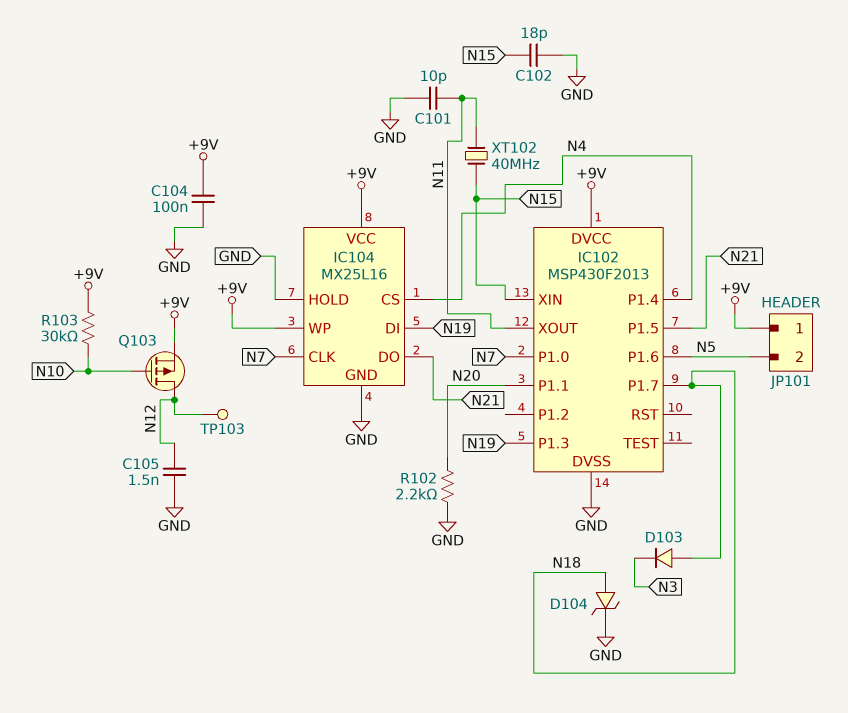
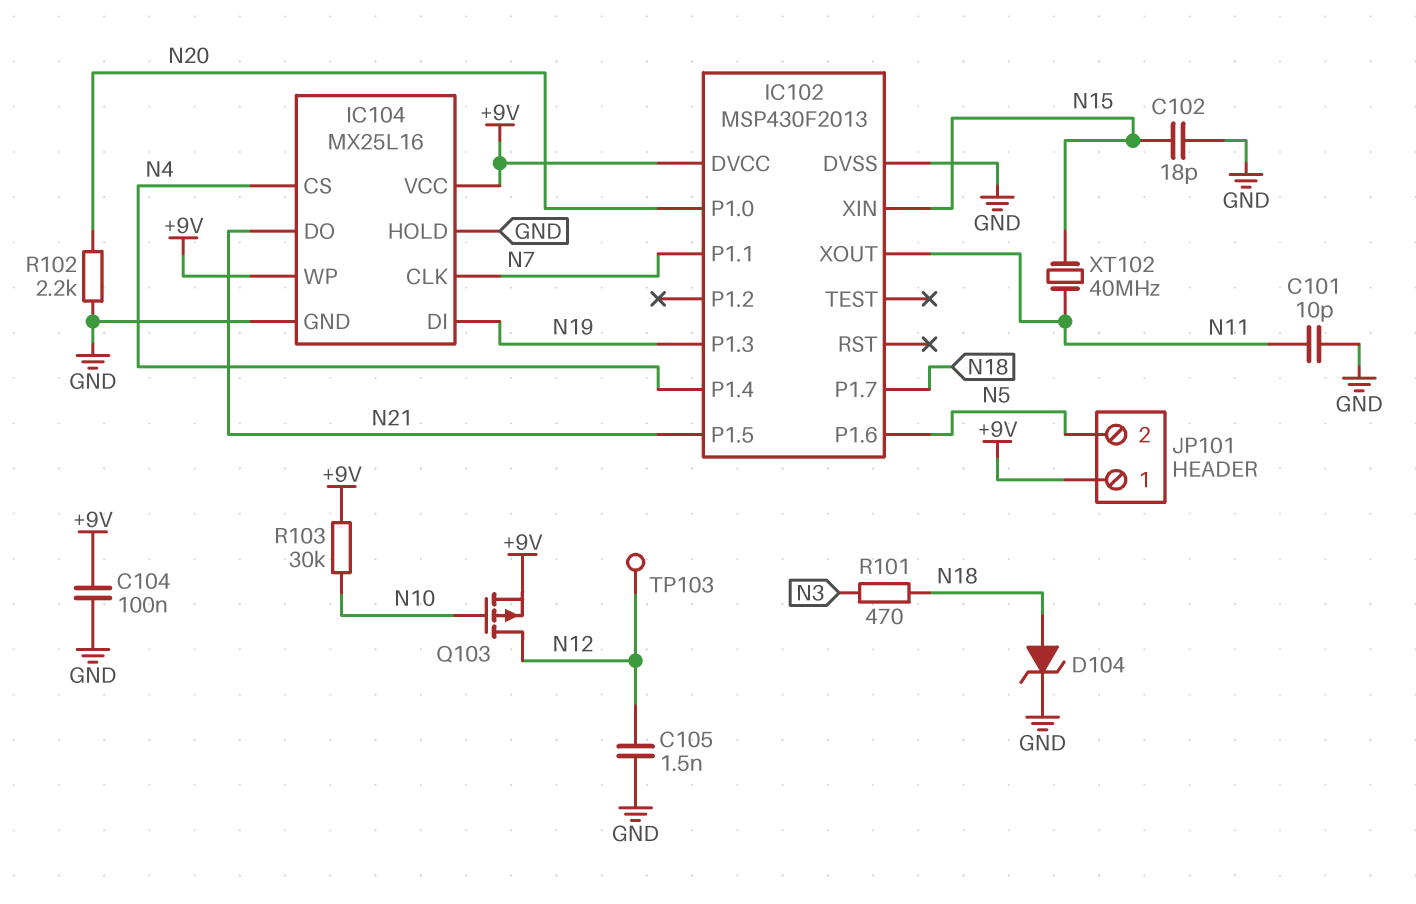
D103: diode (A N18, K N3) -> none
IC102 pin P1.0: N7 -> N20
IC102 pin P1.1: N20 -> N7
R101: none -> 470 (N3, N18)

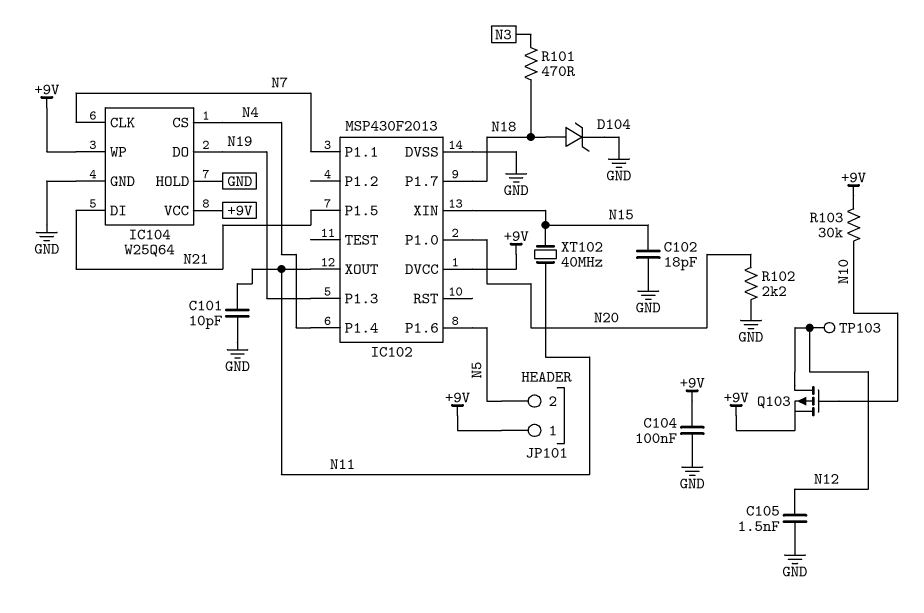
IC104: MX25L16 -> W25Q64
IC104 pin DI: N19 -> N21
IC104 pin DO: N21 -> N19

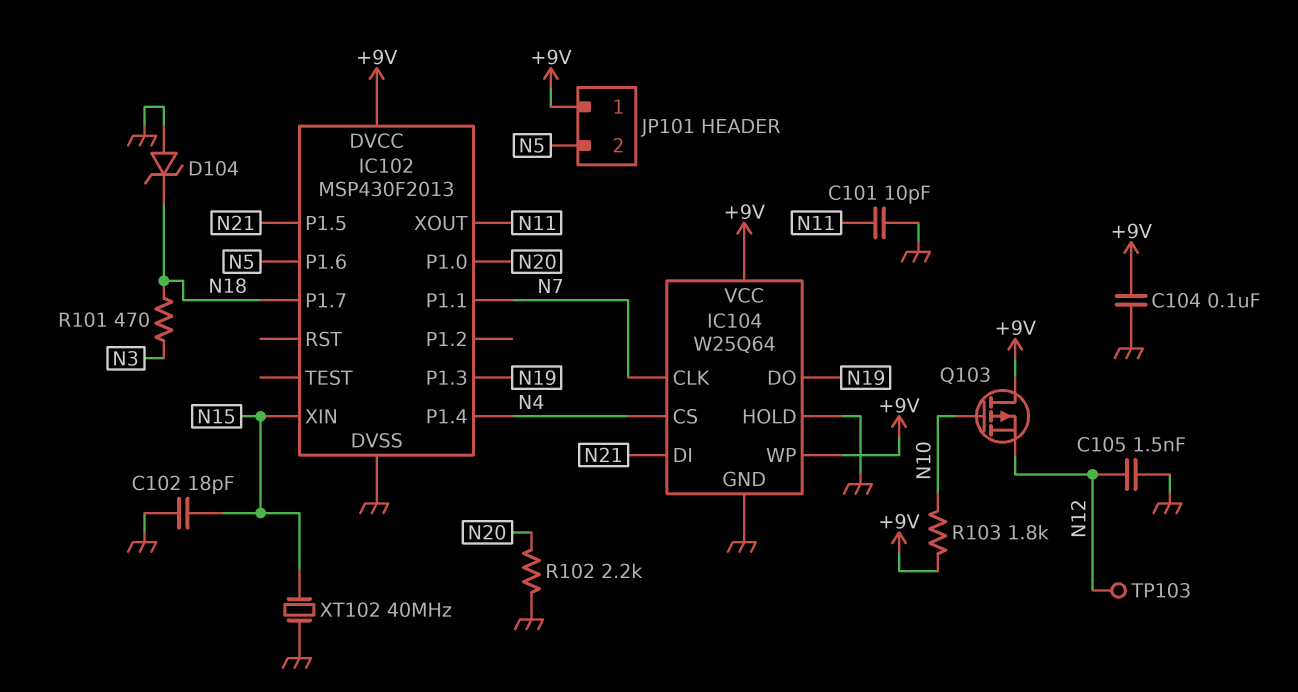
D104: zener (A N18, K GND) -> zener (A GND, K N18)
Q103: PMOS (G N10, D N12, S +9V) -> PMOS (G N10, D +9V, S N12)
R103: 30k (+9V, N10) -> 1.8k (+9V, N10)
XT102: 40MHz (N11, N15) -> 40MHz (GND, N15)

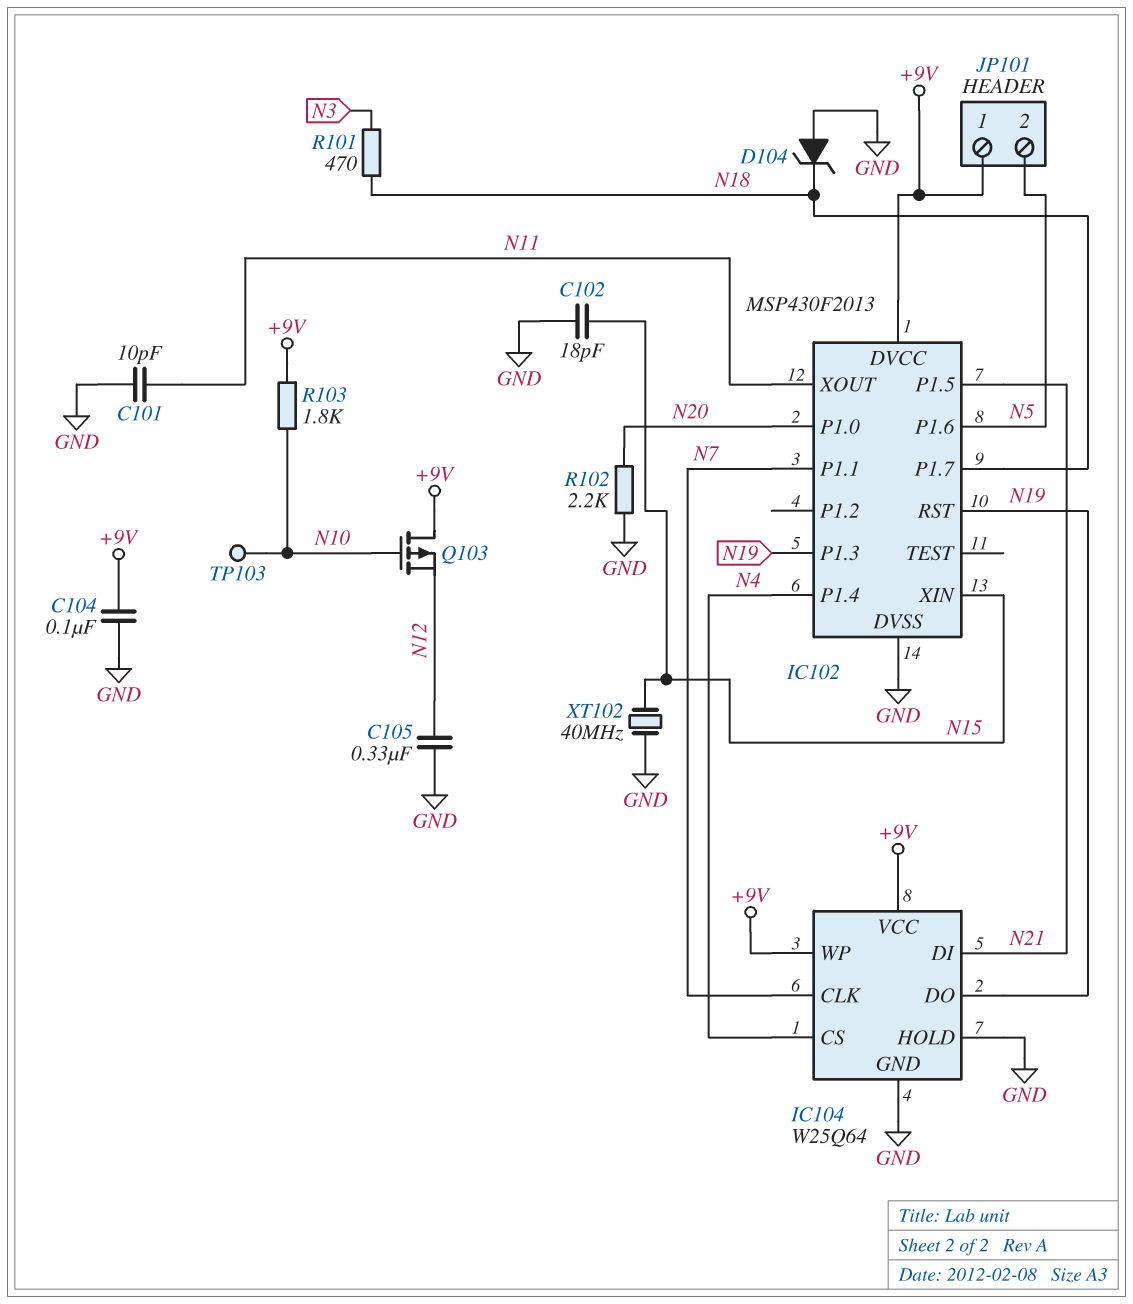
C105: 1.5nF (GND, N12) -> 330nF (GND, N12)
IC102 pin RST: none -> N19
TP103: test point (N12) -> test point (N10)

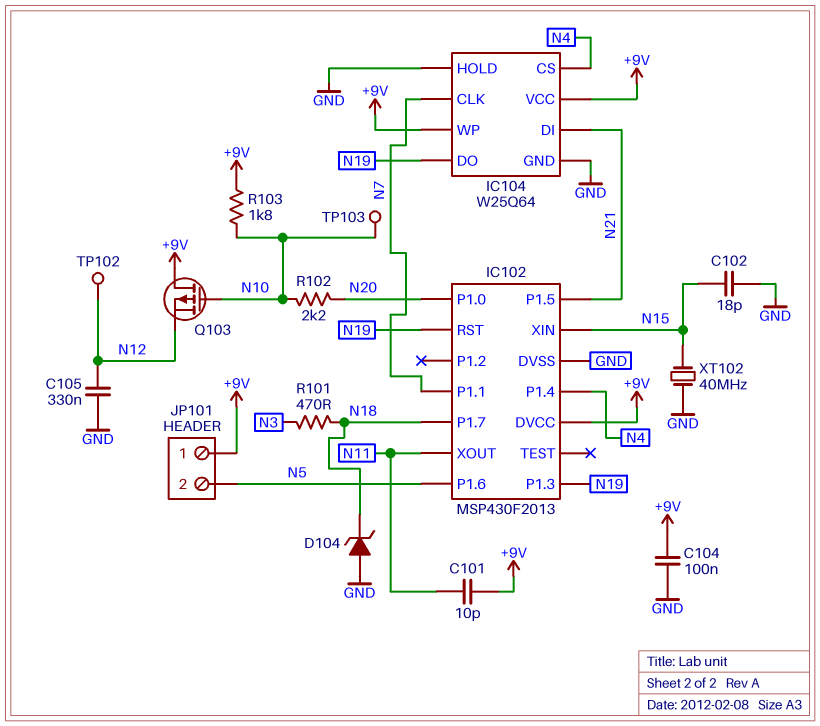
C101: 10pF (GND, N11) -> 10pF (+9V, N11)
R102: 2.2k (GND, N20) -> 2.2k (N10, N20)
TP102: none -> test point (N12)

